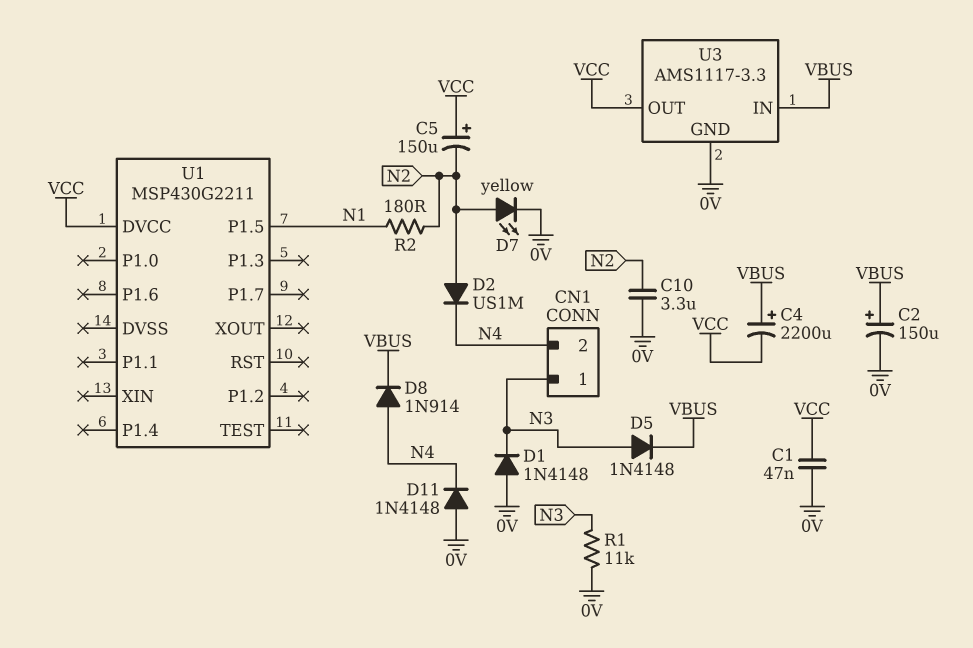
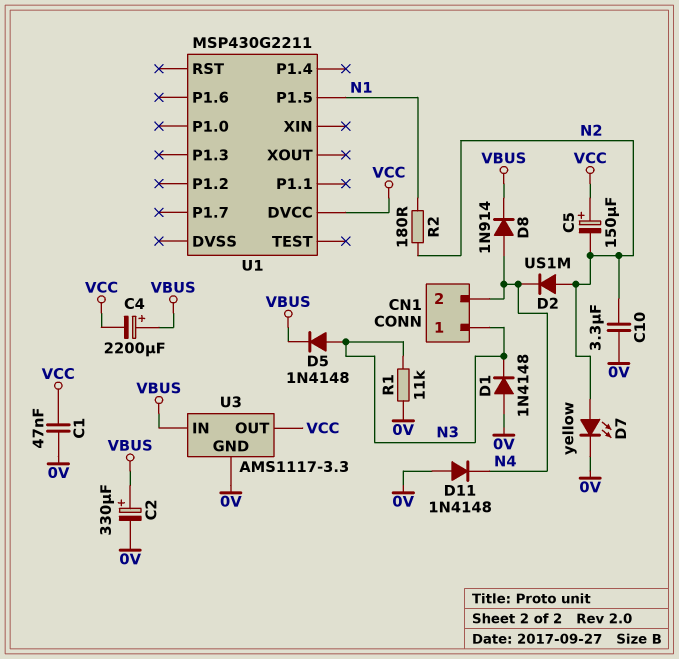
C2: 150uF (plus VBUS, minus 0V) -> 330uF (plus VBUS, minus 0V)

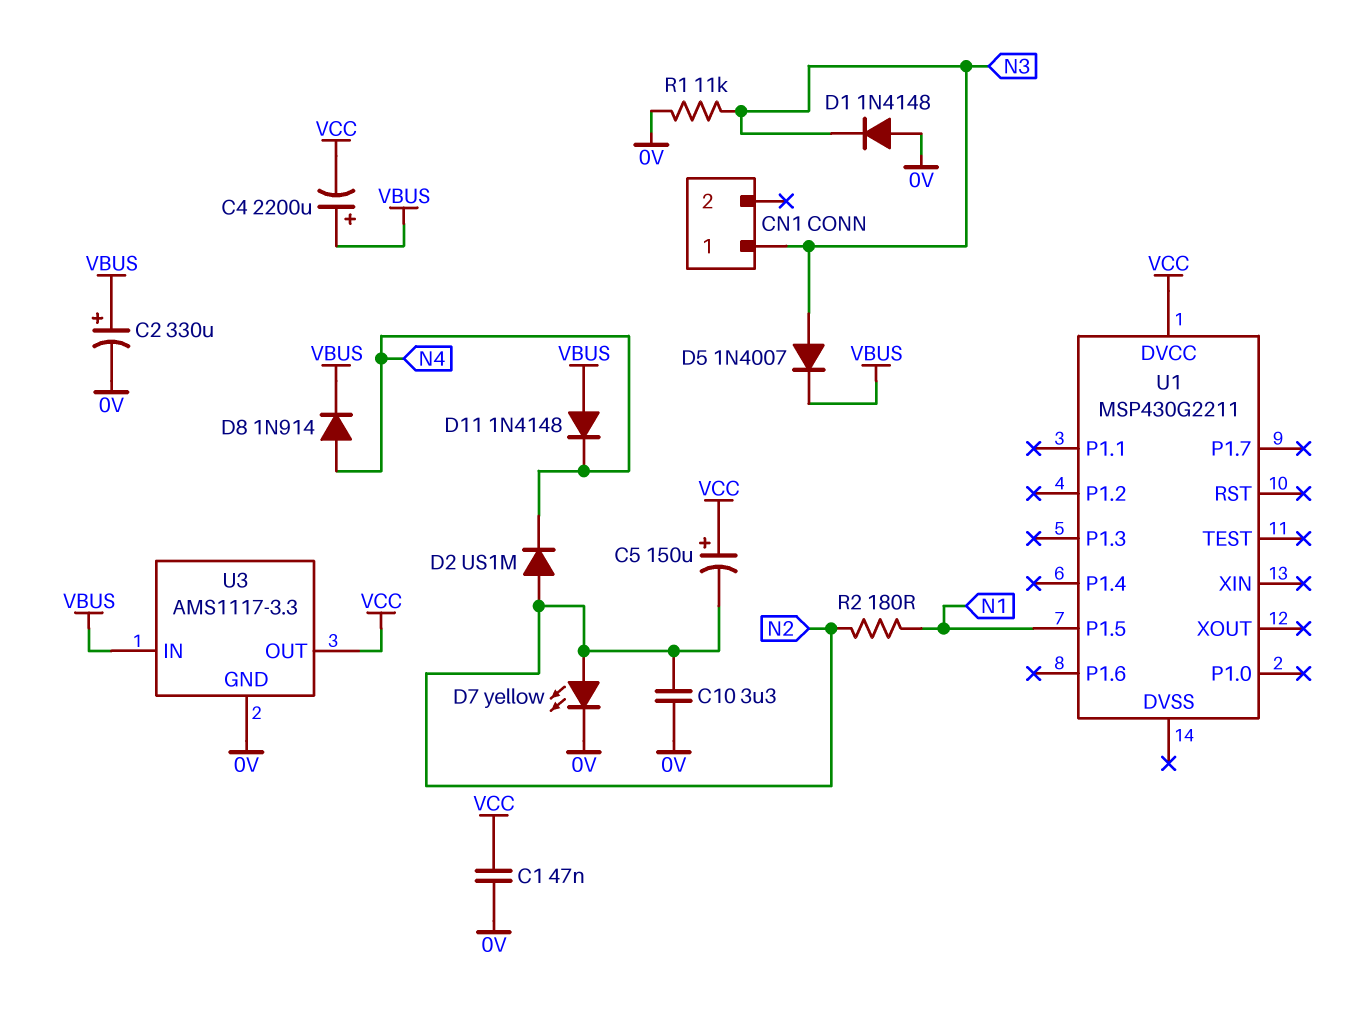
CN1 pin 2: N4 -> none
D5: diode 1N4148 (A N3, K VBUS) -> diode 1N4007 (A N3, K VBUS)
D11: diode 1N4148 (A 0V, K N4) -> diode 1N4148 (A VBUS, K N4)

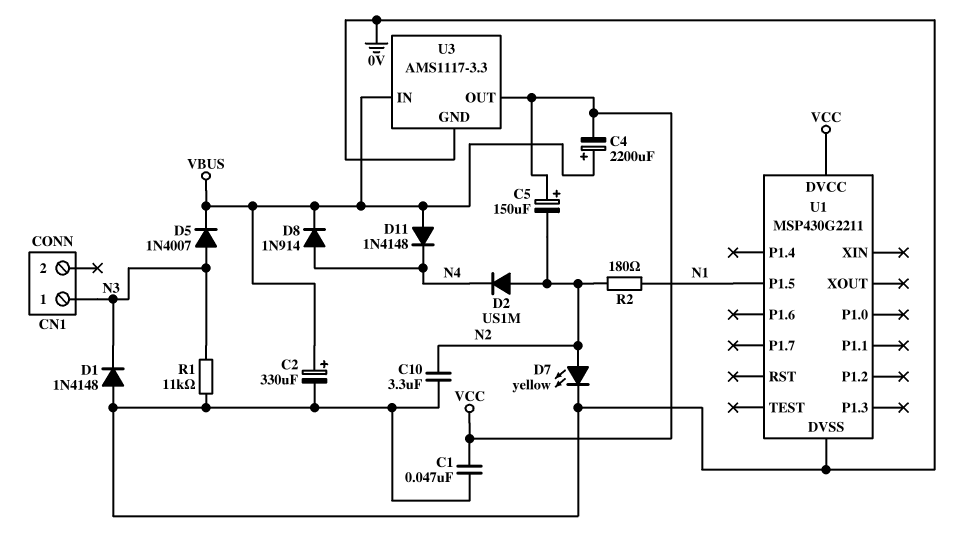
U1 pin DVSS: none -> 0V

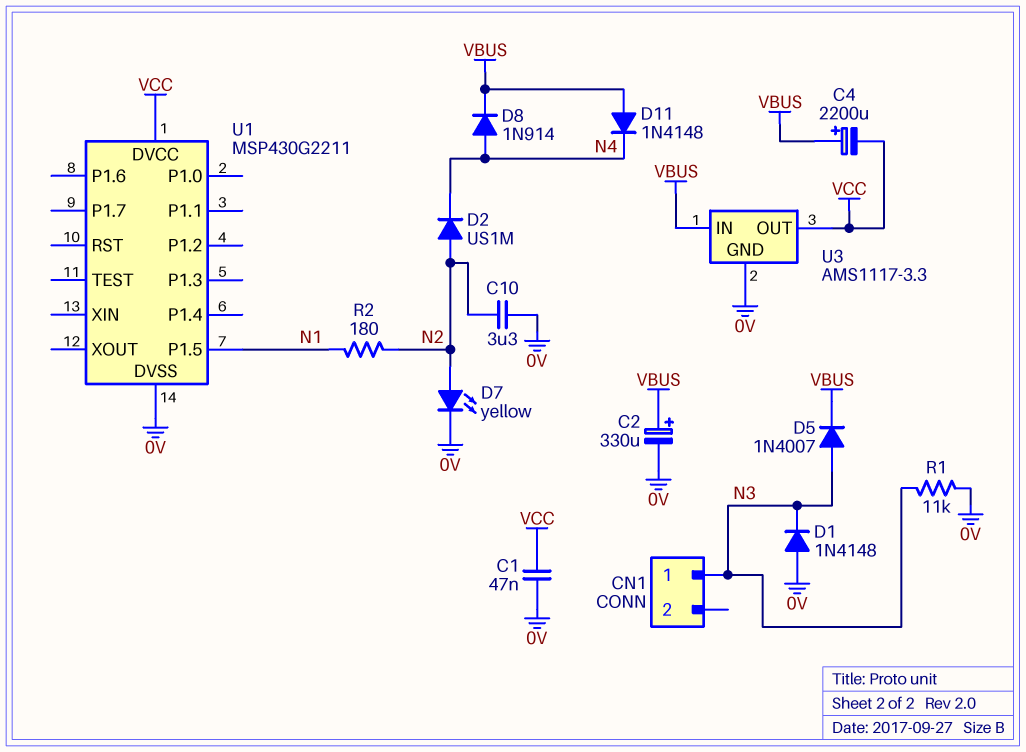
C5: 150uF (plus VCC, minus N2) -> none

